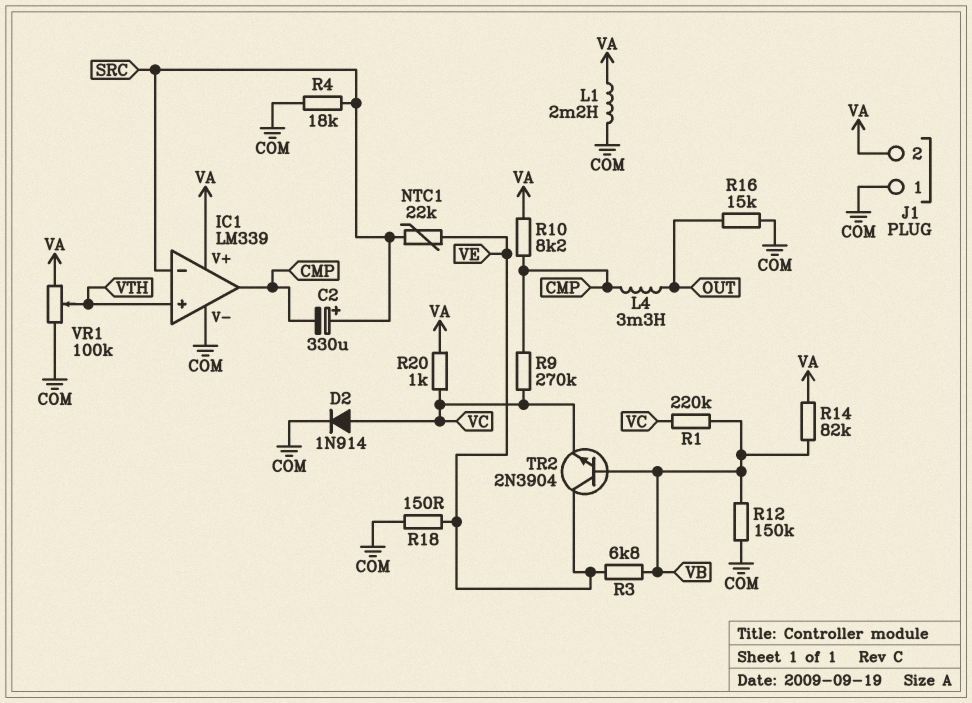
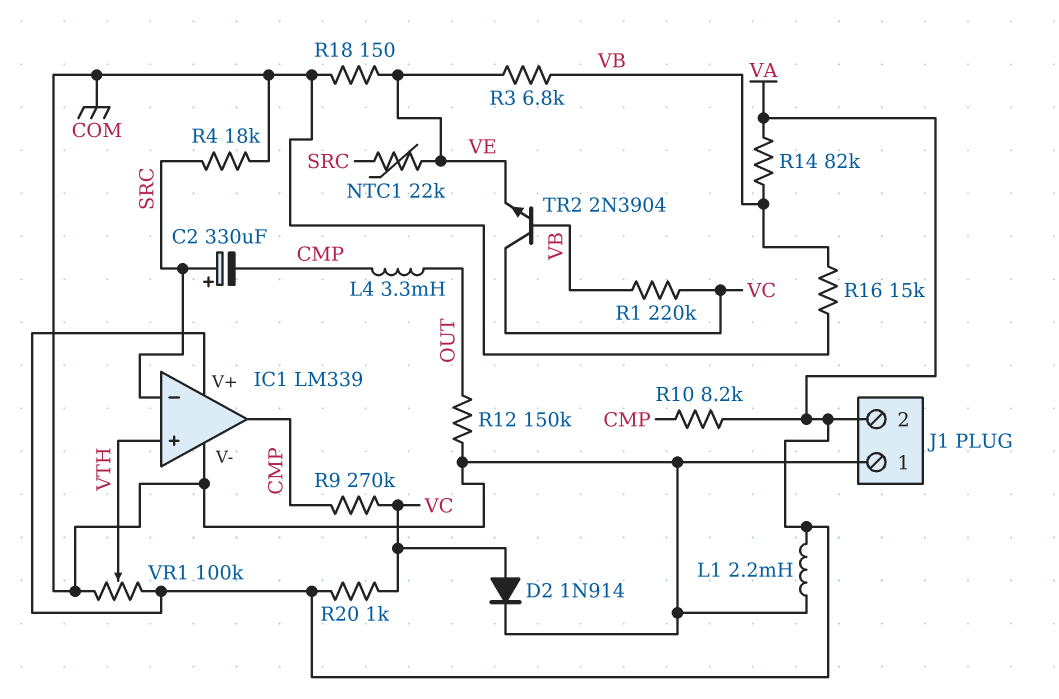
R12: 150k (COM, VB) -> 150k (COM, OUT)
R16: 15k (COM, OUT) -> 15k (COM, VB)
TR2: NPN 2N3904 (B VB, C VE, E VC) -> NPN 2N3904 (B VB, C VC, E VE)

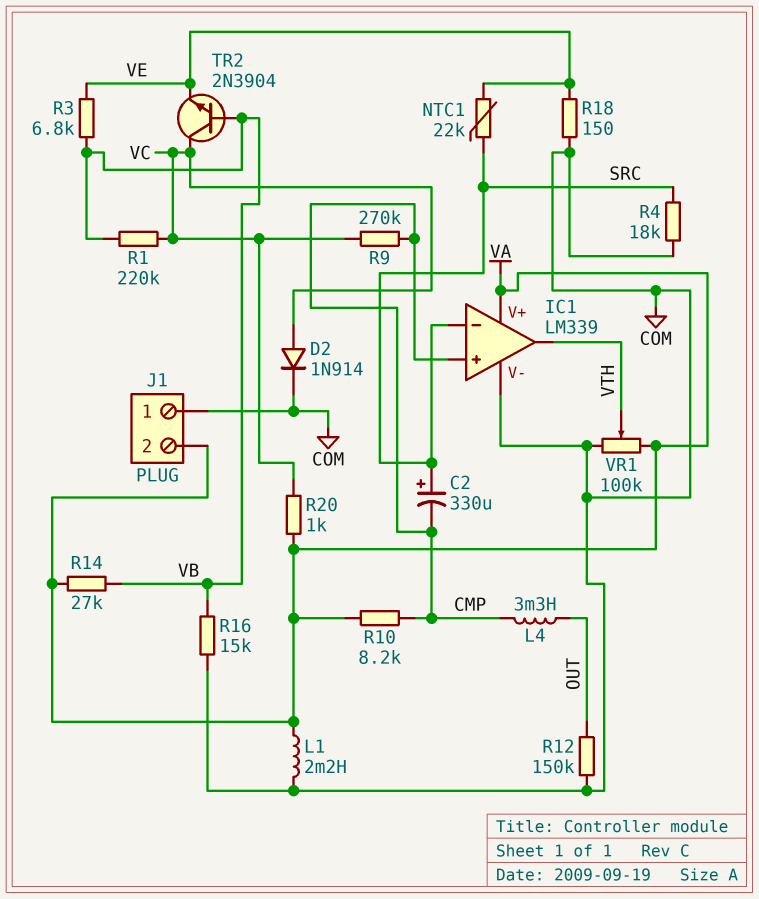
IC1 pin in+: VTH -> CMP
IC1 pin out: CMP -> VTH
R14: 82k (VA, VB) -> 27k (VA, VB)

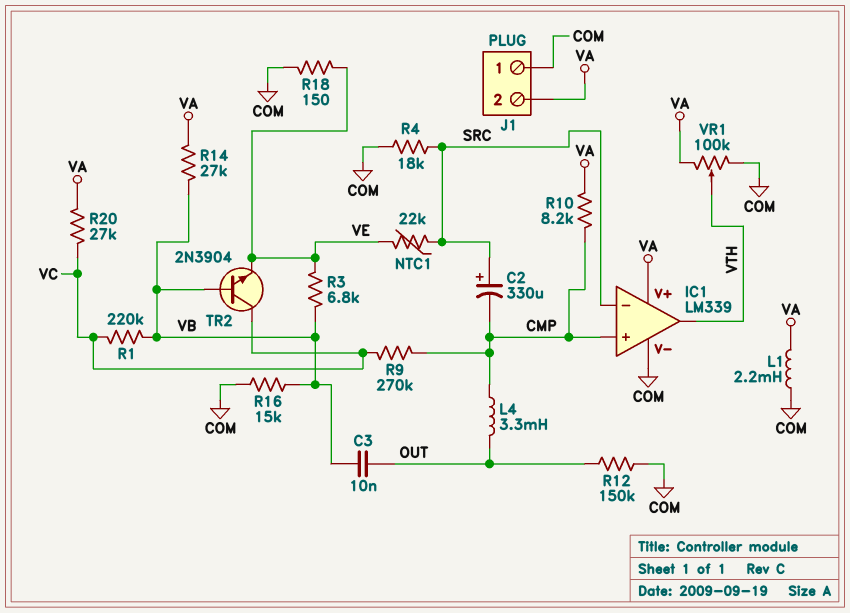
C3: none -> 10nF (OUT, VB)
D2: diode 1N914 (A VC, K COM) -> none
R20: 1k (VA, VC) -> 27k (VA, VC)

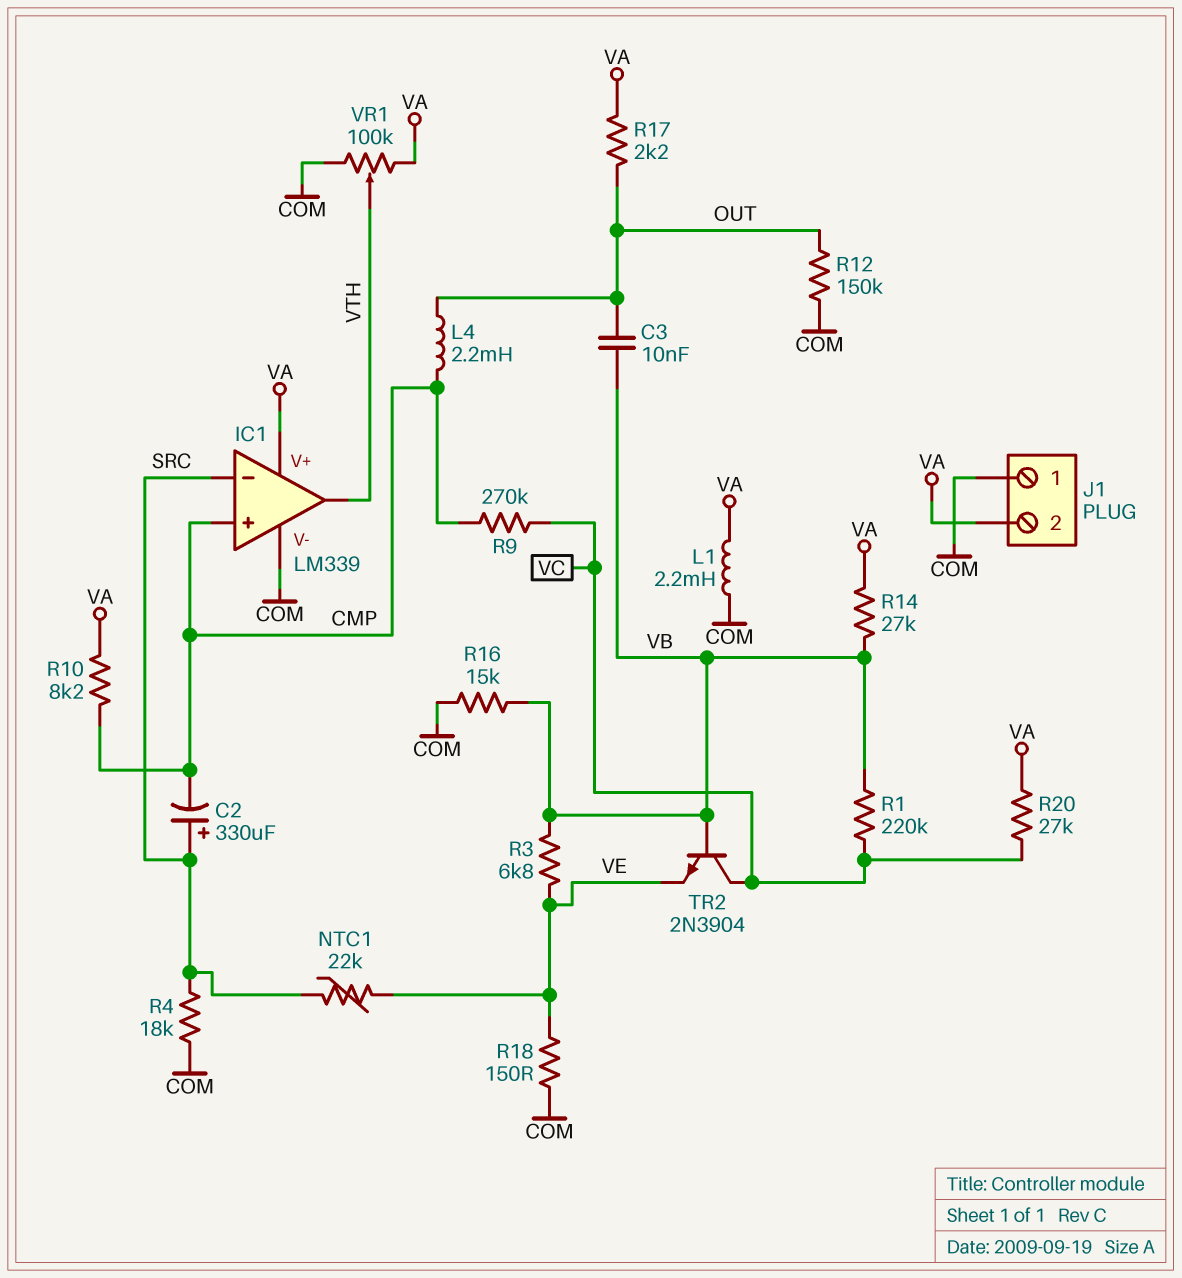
L4: 3.3mH (CMP, OUT) -> 2.2mH (CMP, OUT)
R17: none -> 2.2k (OUT, VA)

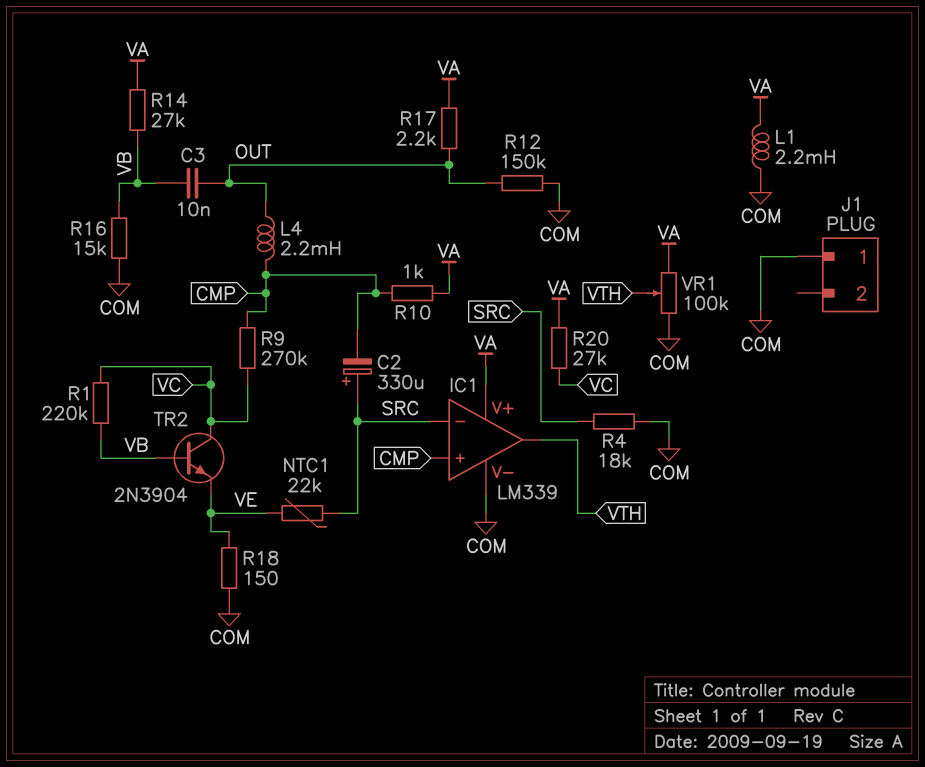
J1 pin 2: VA -> none
R3: 6.8k (VB, VE) -> none
R10: 8.2k (CMP, VA) -> 1k (CMP, VA)

